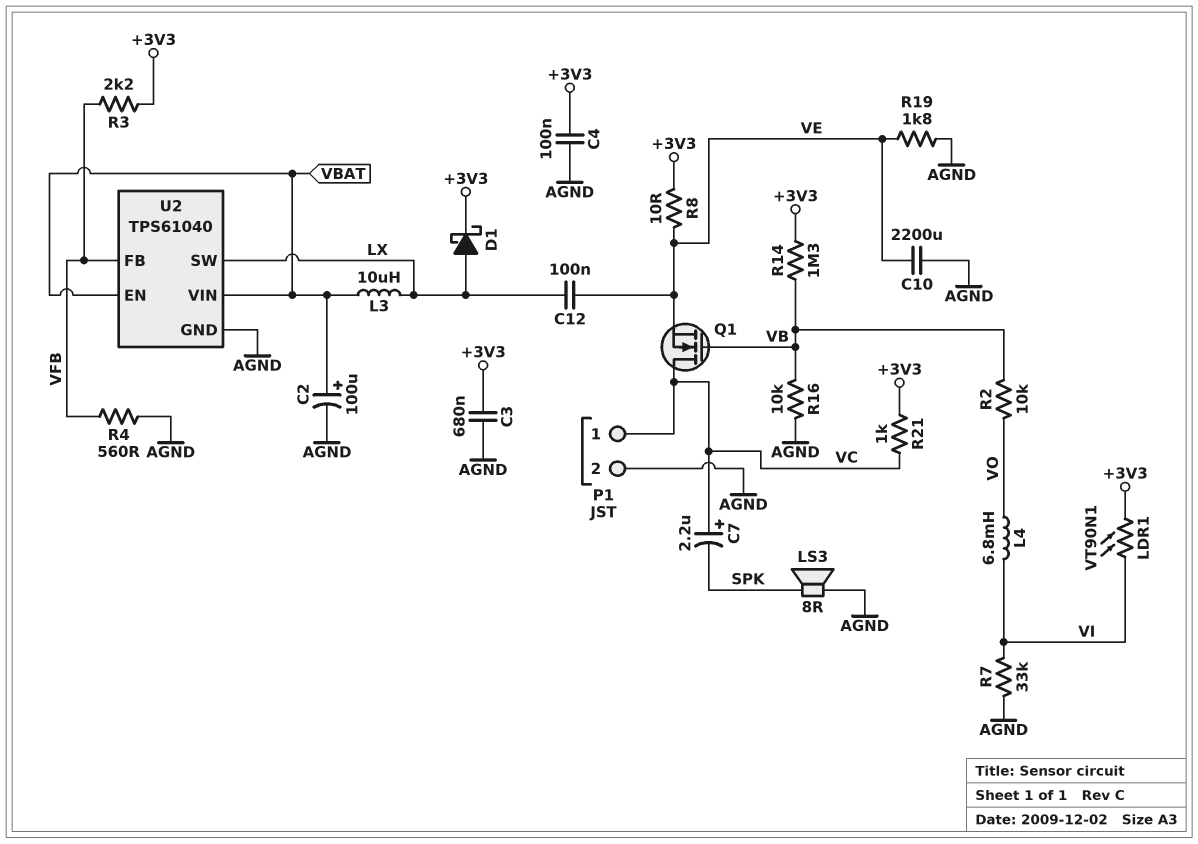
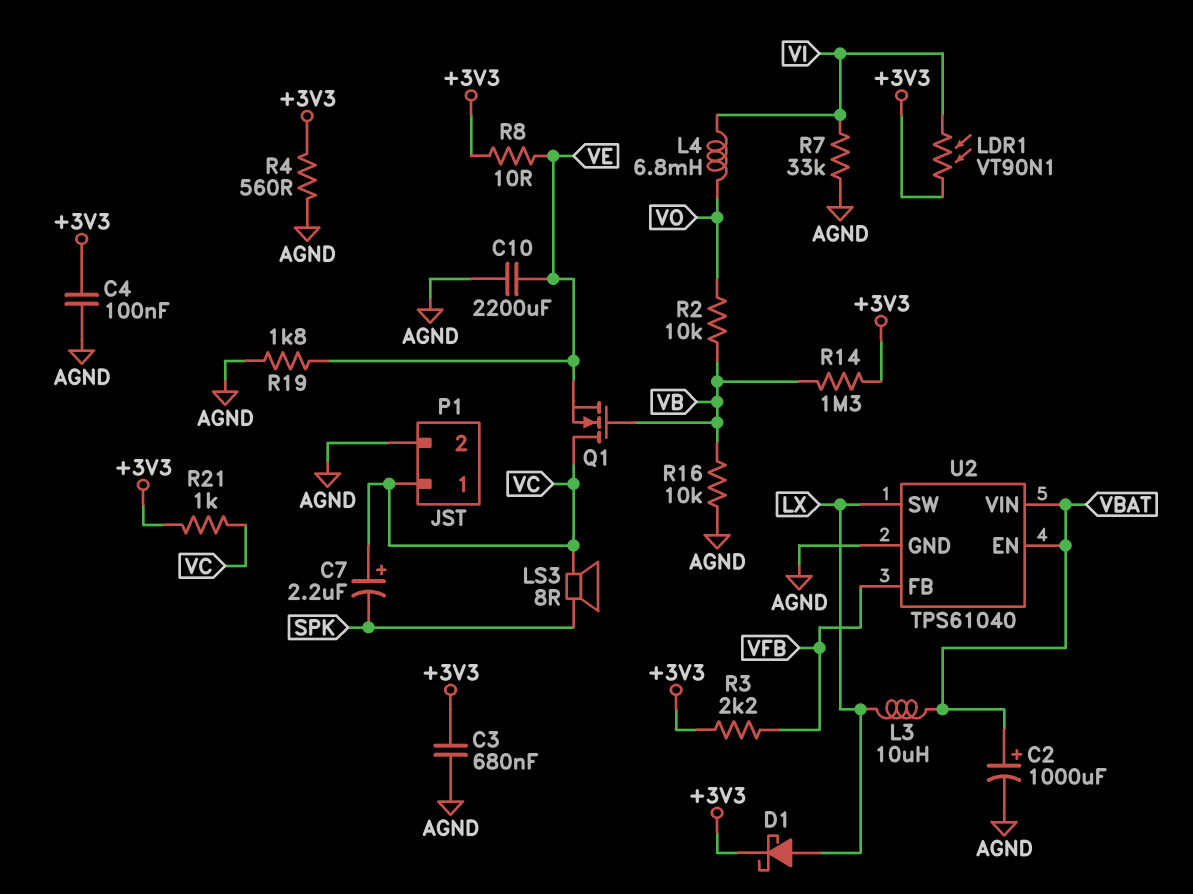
C2: 100uF (plus VBAT, minus AGND) -> 1000uF (plus VBAT, minus AGND)
C12: 100nF (LX, VE) -> none
LS3: speaker 8R (AGND, SPK) -> speaker 8R (SPK, VC)
R4: 560 (AGND, VFB) -> 560 (+3V3, AGND)

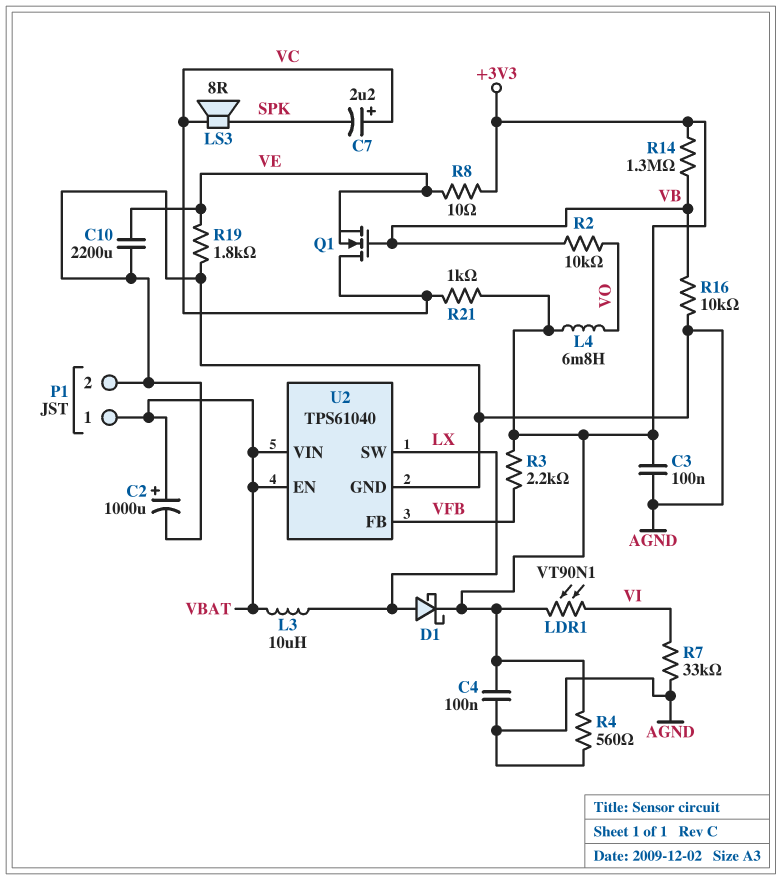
C3: 680nF (+3V3, AGND) -> 100nF (+3V3, AGND)
L4: 6.8mH (VI, VO) -> 6.8mH (+3V3, VO)
P1 pin 1: VC -> VBAT

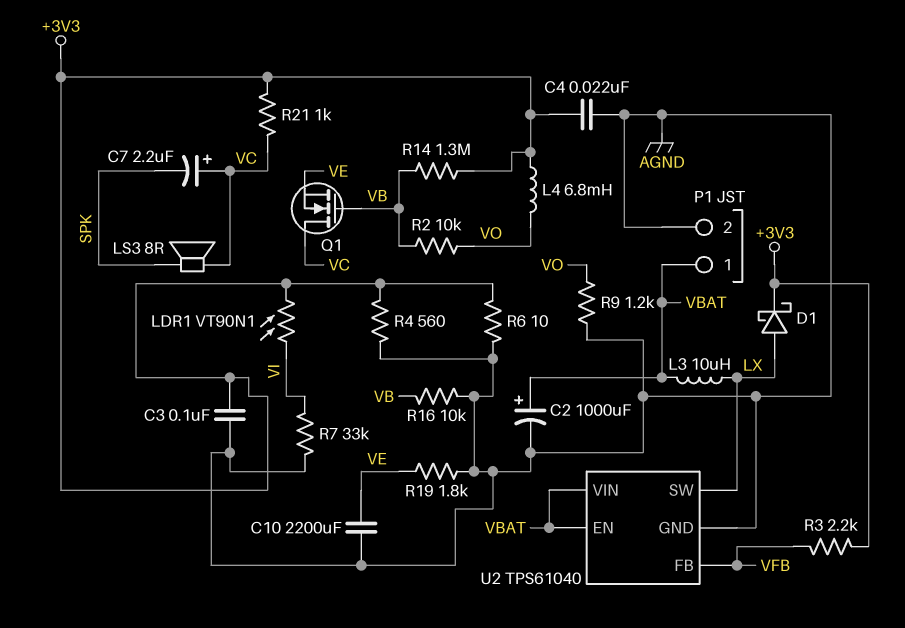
C4: 100nF (+3V3, AGND) -> 22nF (+3V3, AGND)
R6: none -> 10 (+3V3, AGND)
R8: 10 (+3V3, VE) -> none
R9: none -> 1.2k (AGND, VO)

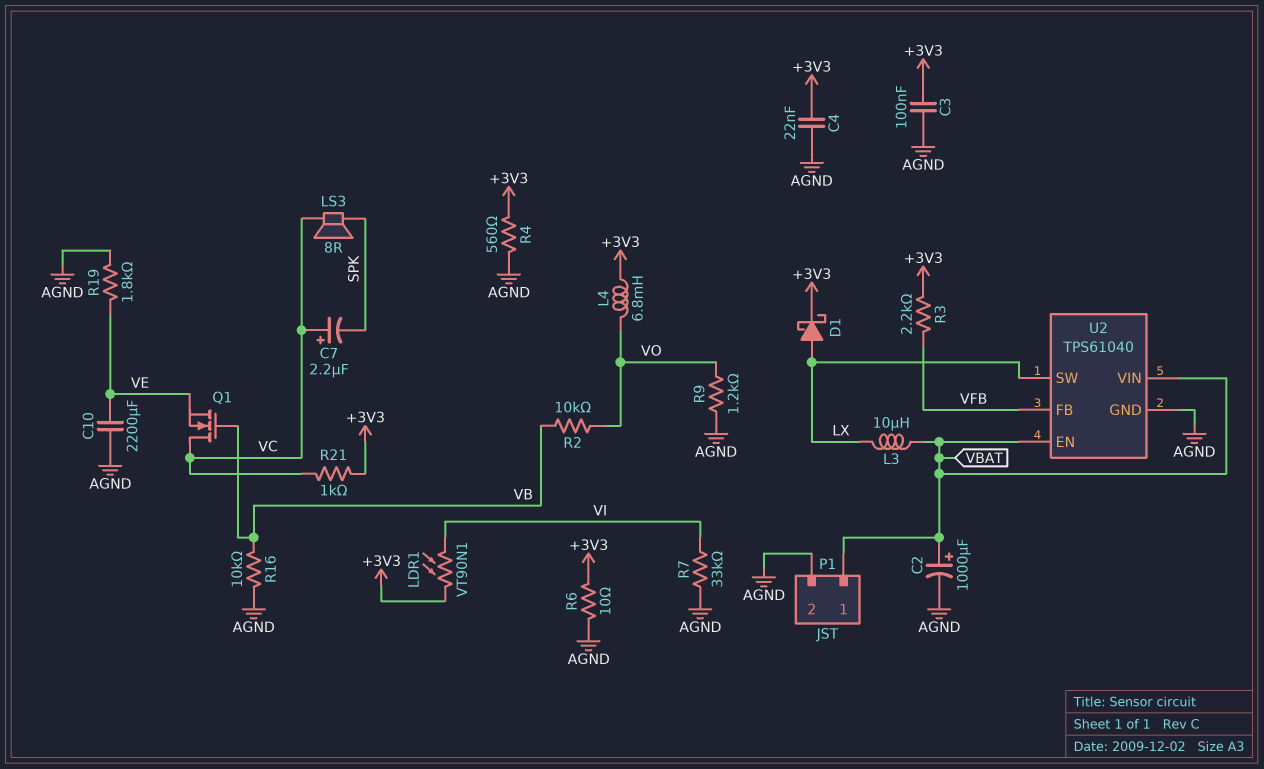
R14: 1.3M (+3V3, VB) -> none

